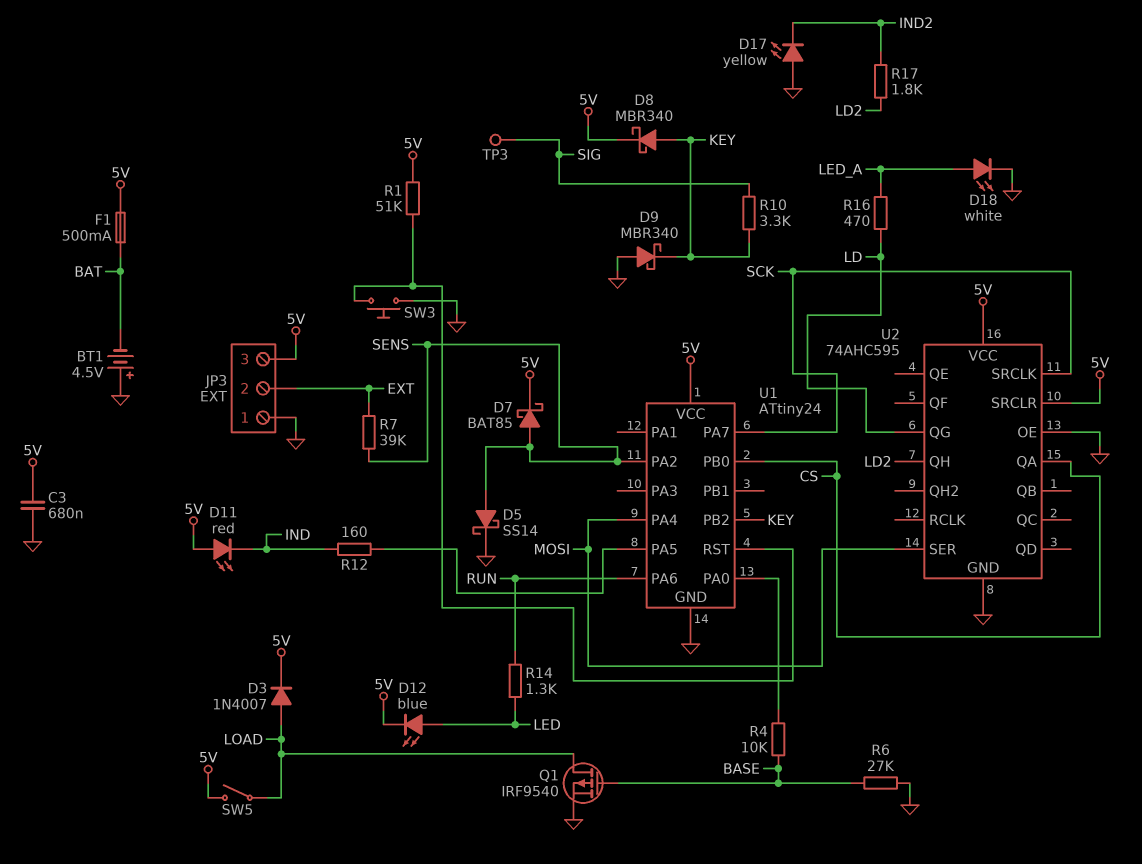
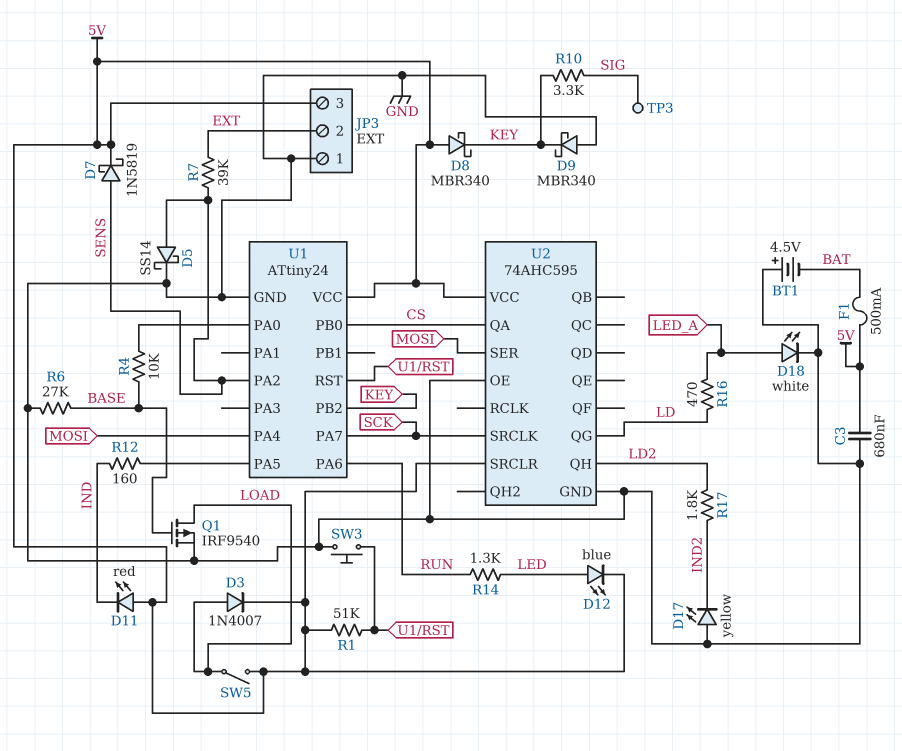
D7: schottky BAT85 (A SENS, K 5V) -> schottky 1N5819 (A SENS, K 5V)
D8: schottky MBR340 (A KEY, K 5V) -> schottky MBR340 (A 5V, K KEY)

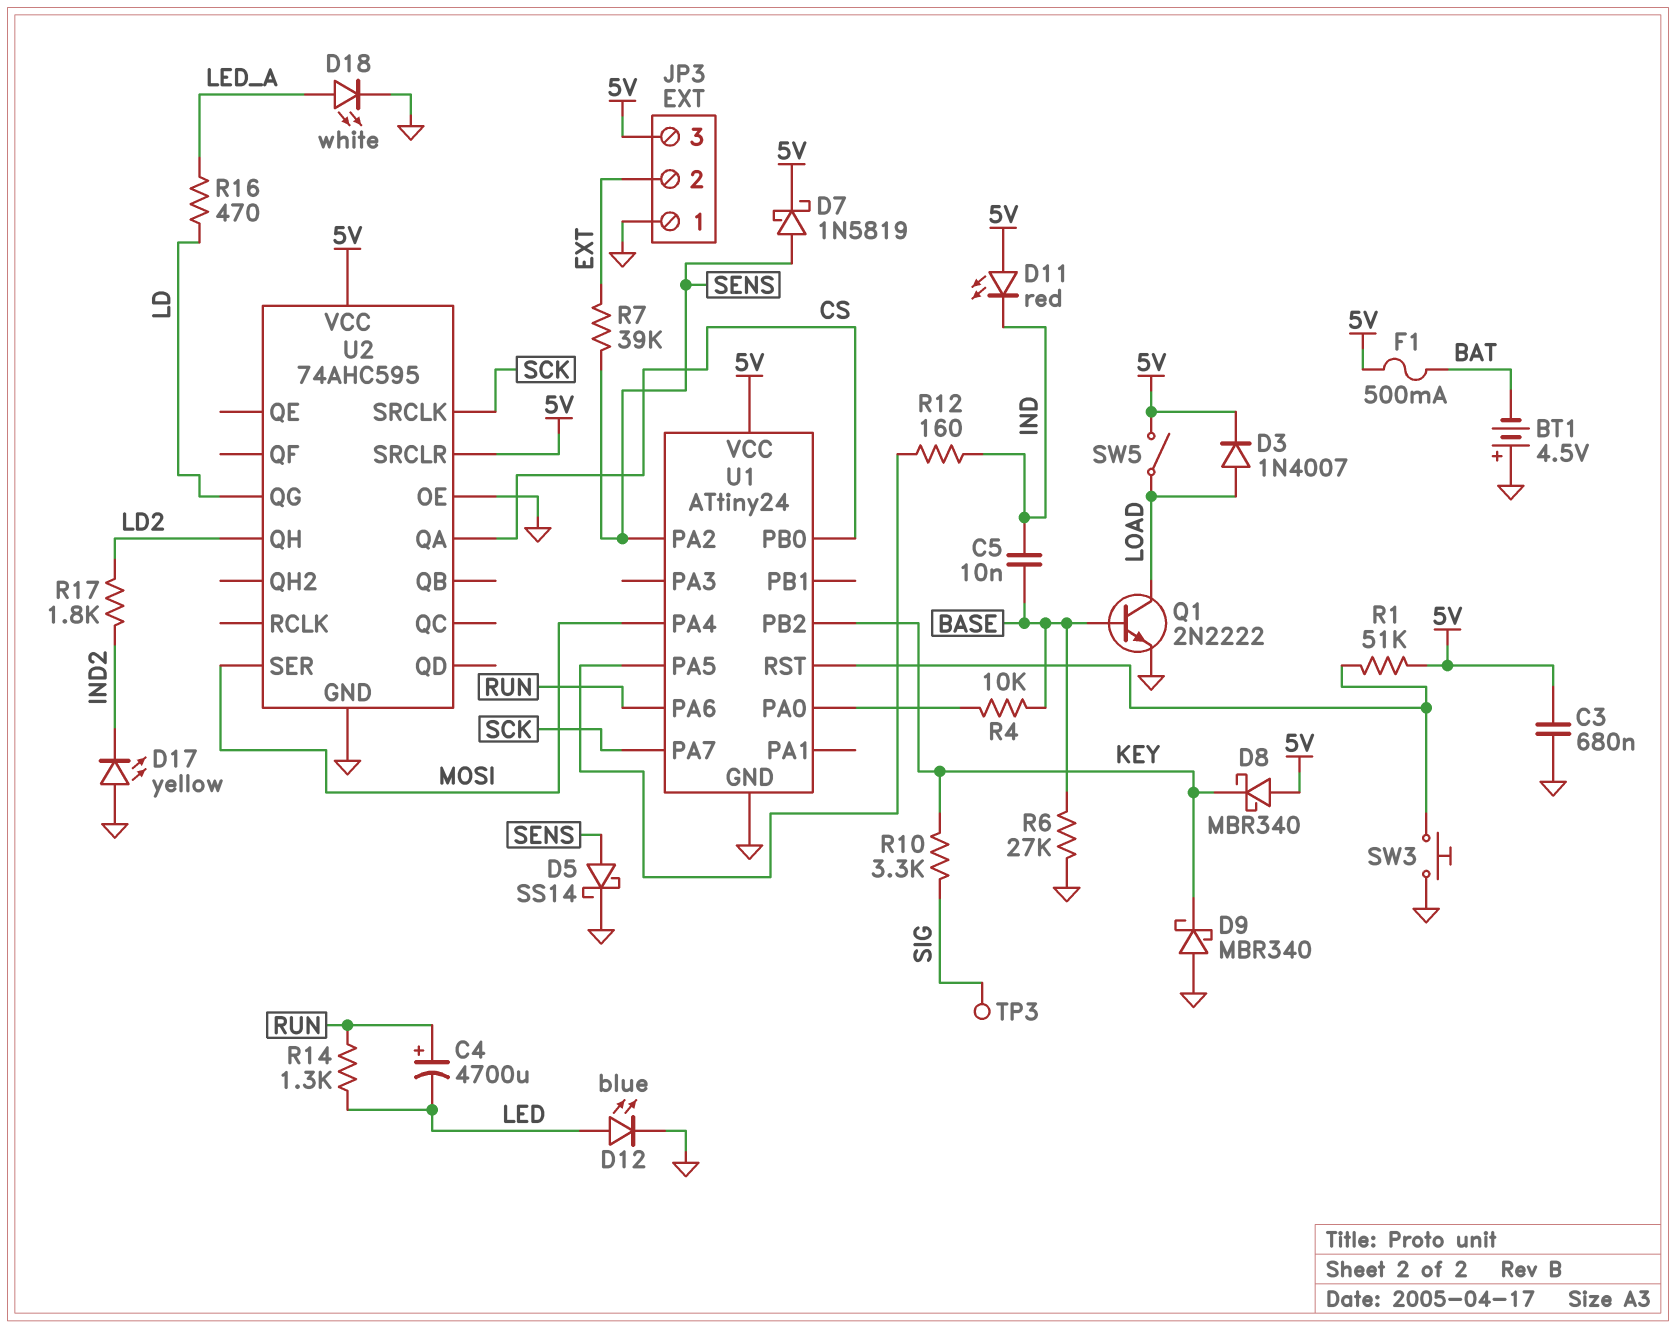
C4: none -> 4700uF (plus RUN, minus LED)
C5: none -> 10nF (BASE, IND)
D12: LED blue (A LED, K 5V) -> LED blue (A LED, K GND)
Q1: PMOS IRF9540 (G BASE, D LOAD, S GND) -> NPN 2N2222 (B BASE, C LOAD, E GND)

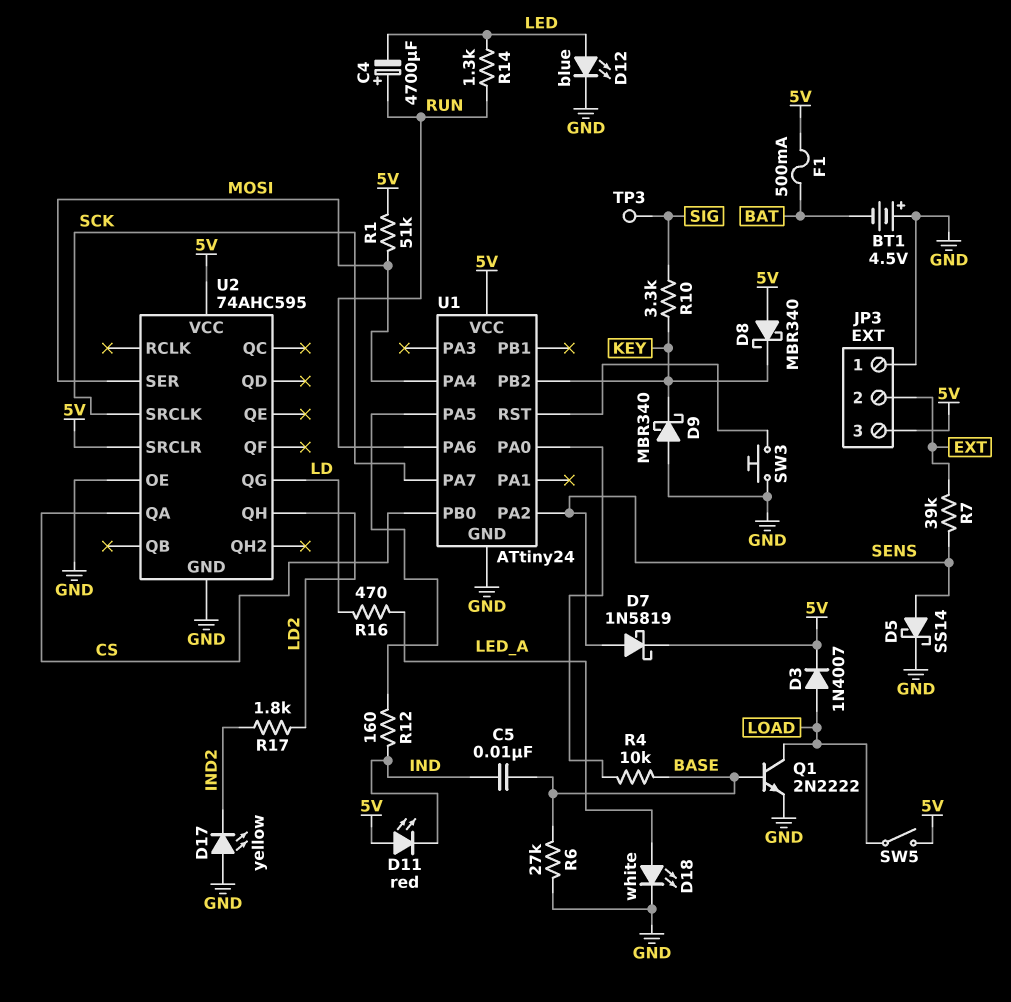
C3: 680nF (5V, GND) -> none
R1: 51k (5V, U1/RST) -> 51k (5V, MOSI)

